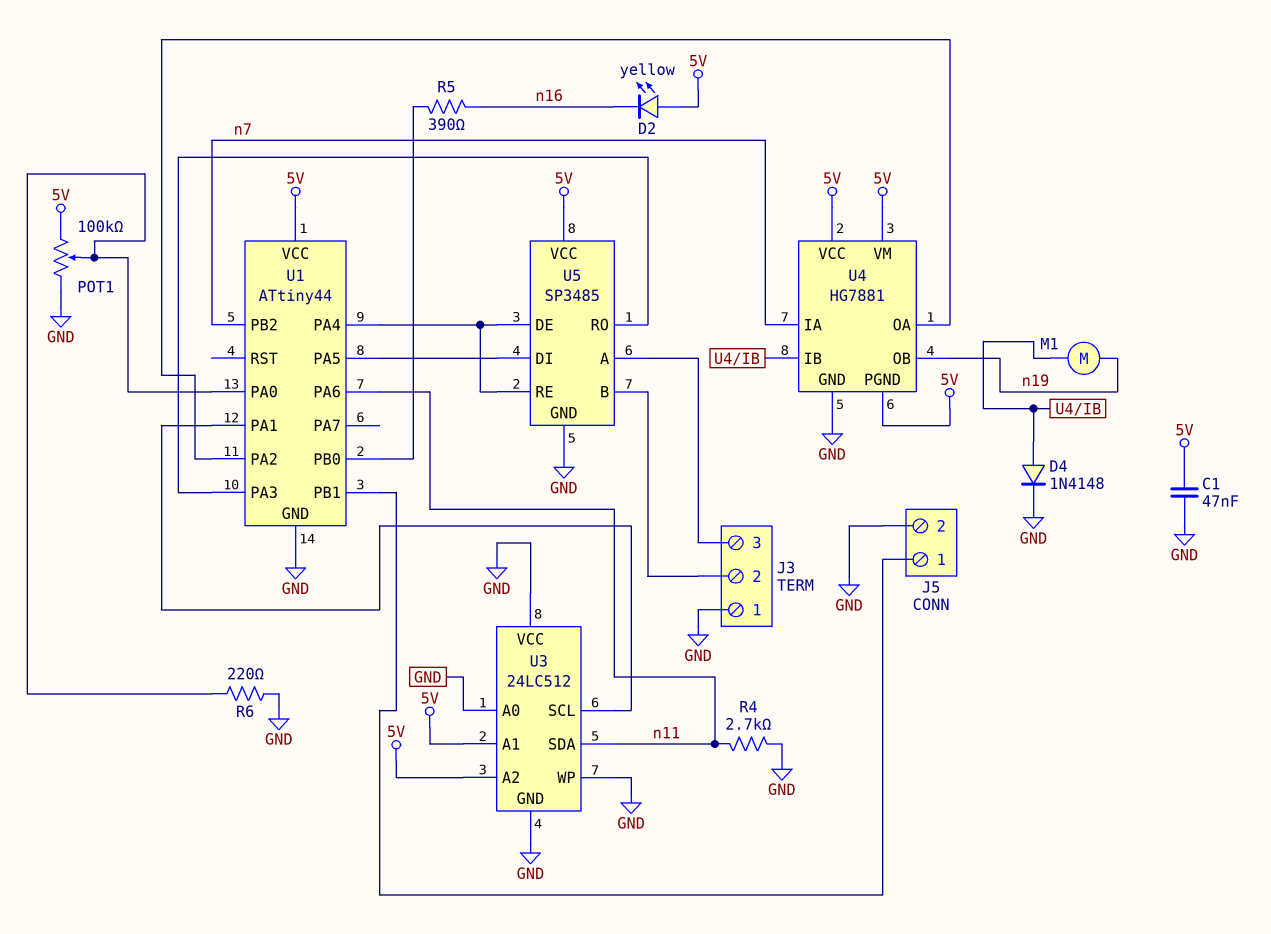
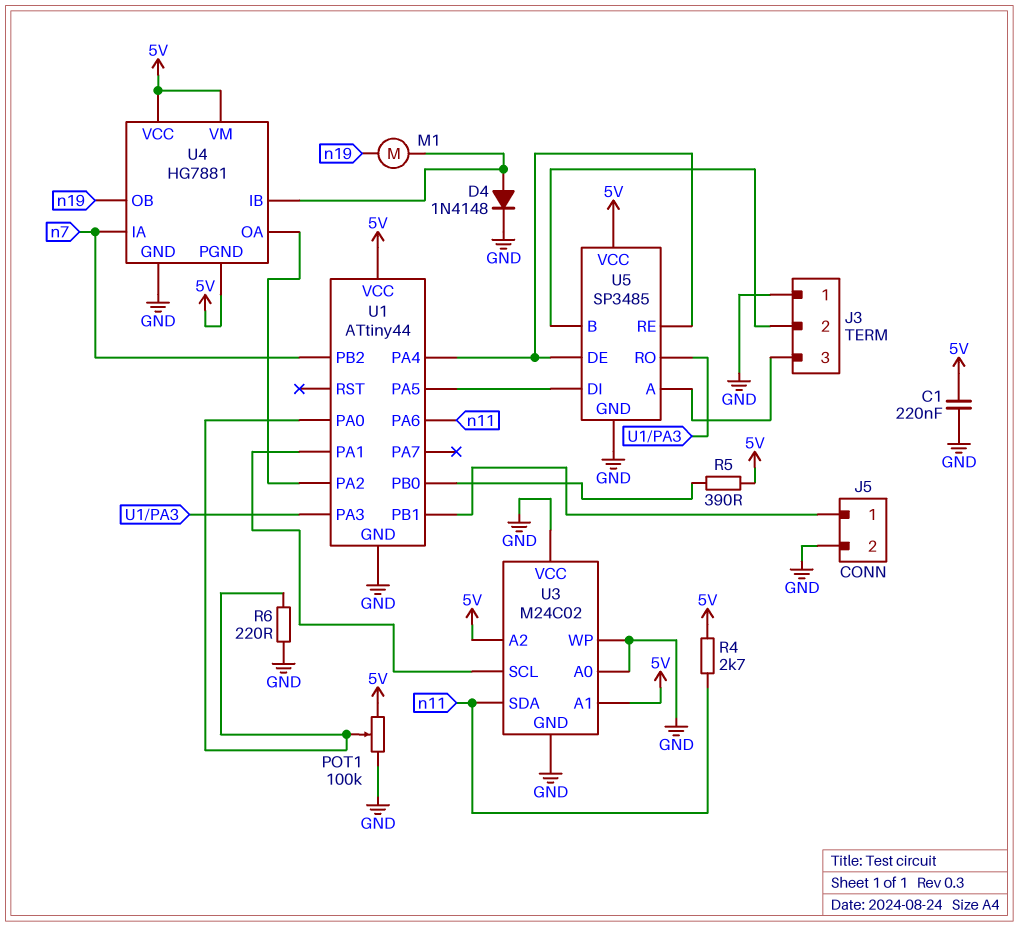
C1: 47nF (5V, GND) -> 220nF (5V, GND)
D2: LED yellow (A 5V, K n16) -> none
R4: 2.7k (GND, n11) -> 2.7k (5V, n11)
R5: 390 (U1/PB0, n16) -> 390 (5V, U1/PB0)
U3: 24LC512 -> M24C02

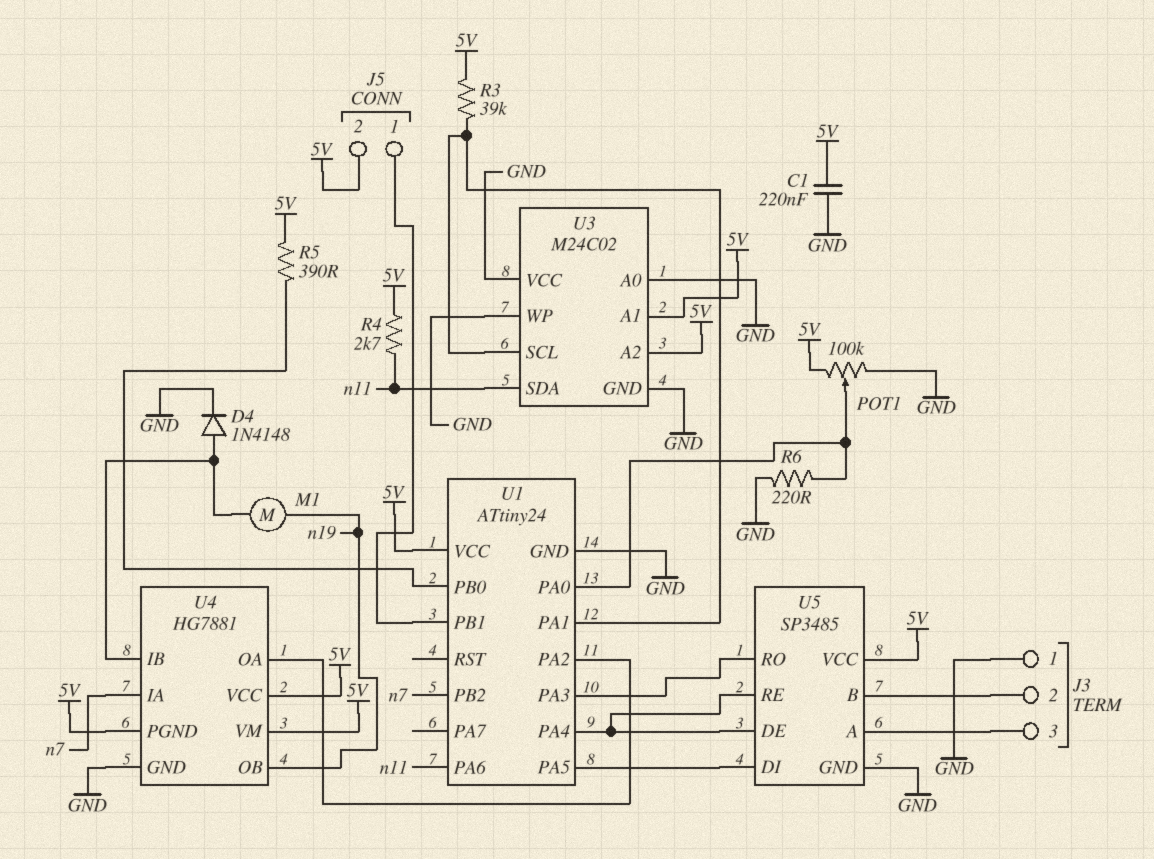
J5 pin 2: GND -> 5V
R3: none -> 39k (5V, U1/PA1)
U1: ATtiny44 -> ATtiny24

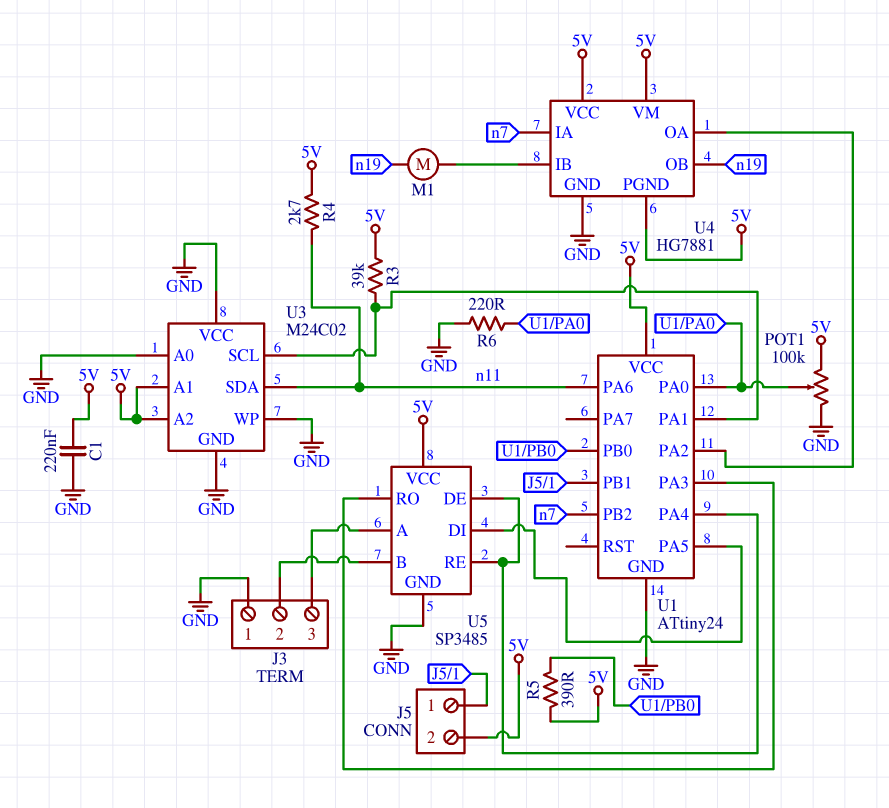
D4: diode 1N4148 (A U4/IB, K GND) -> none

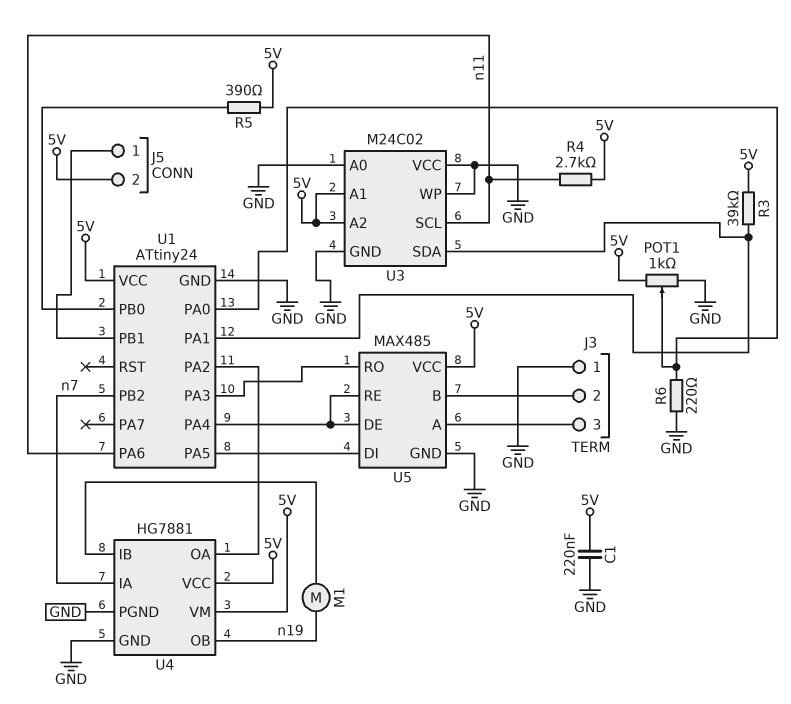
POT1: 100k (5V, GND, wiper U1/PA0) -> 1k (5V, GND, wiper U1/PA0)
U3 pin SCL: U1/PA1 -> n11
U3 pin SDA: n11 -> U1/PA1
U4 pin PGND: 5V -> GND
U5: SP3485 -> MAX485

